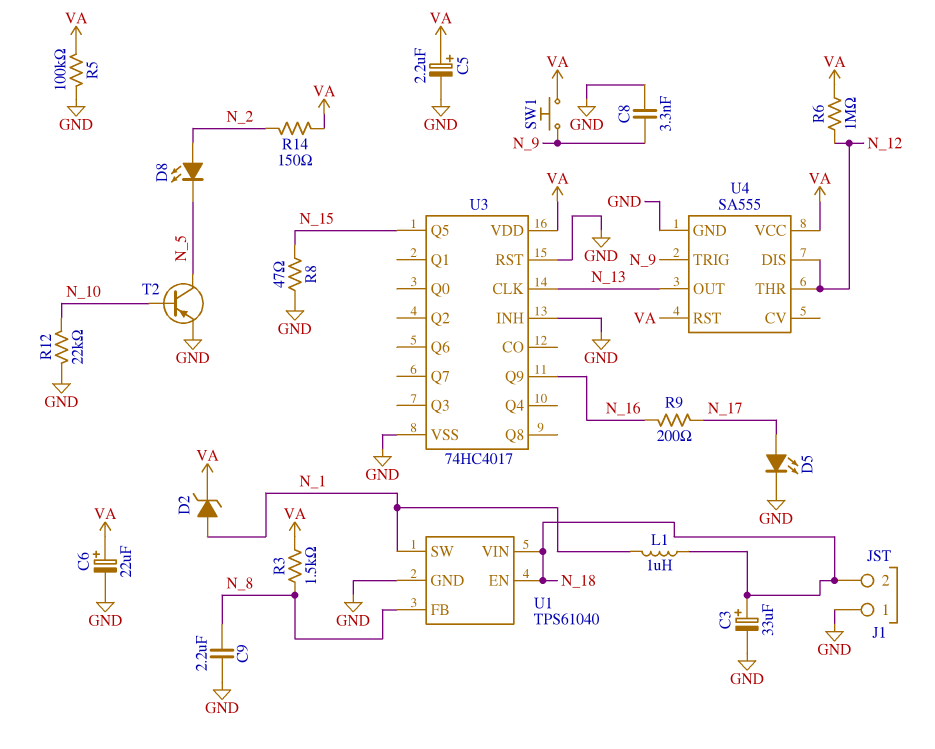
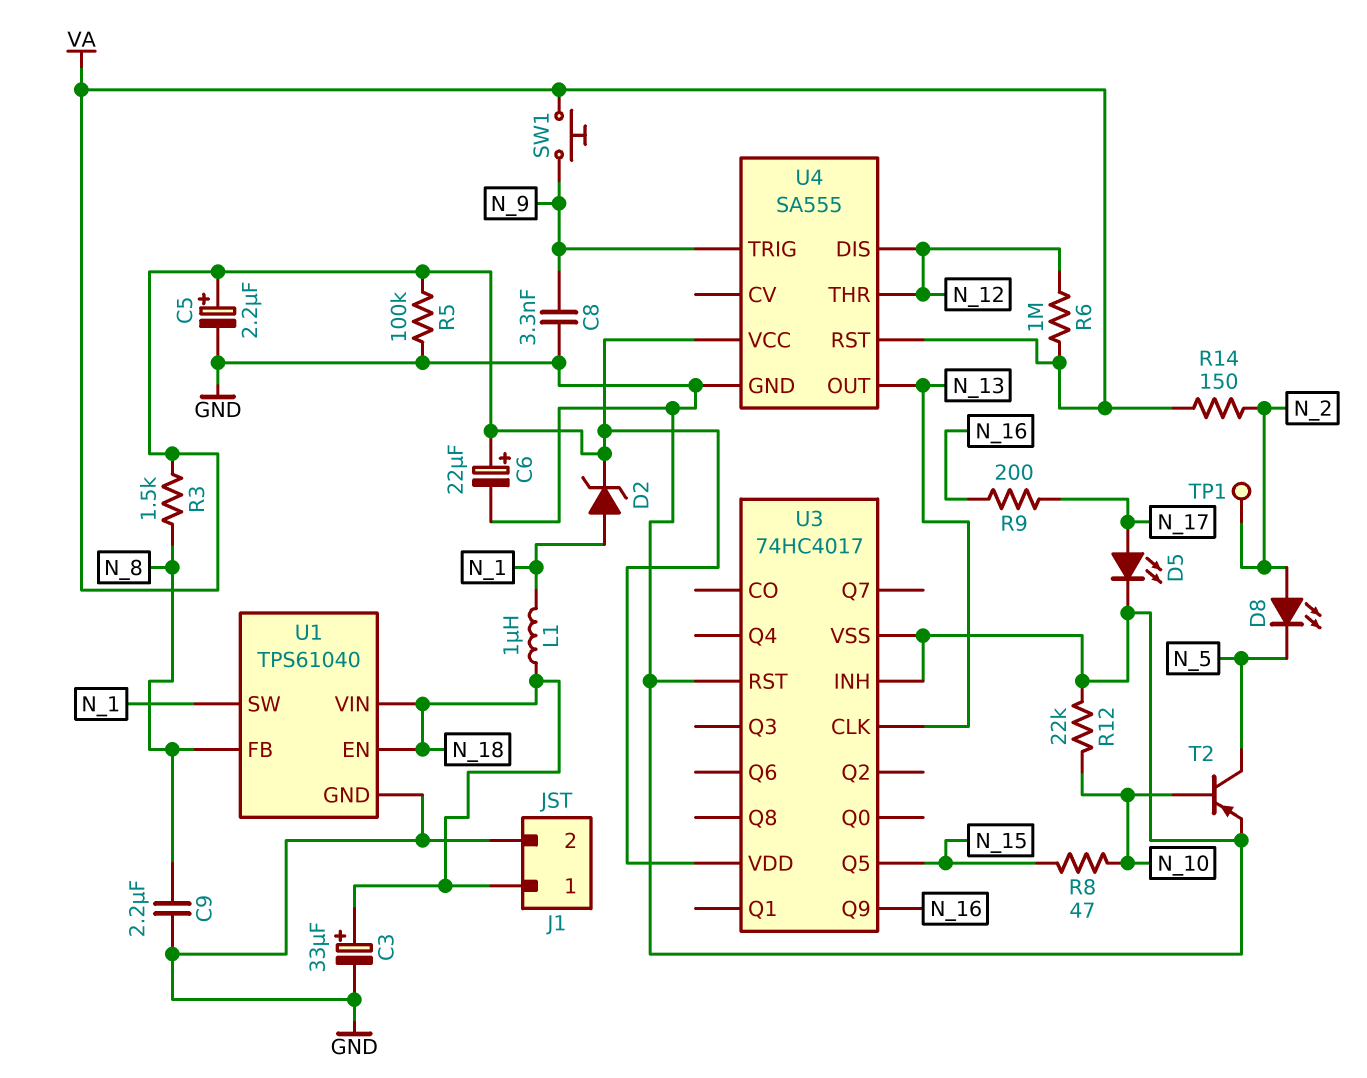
J1 pin 1: GND -> N_18
J1 pin 2: N_18 -> GND
R8: 47 (GND, N_15) -> 47 (N_10, N_15)
TP1: none -> test point (N_2)

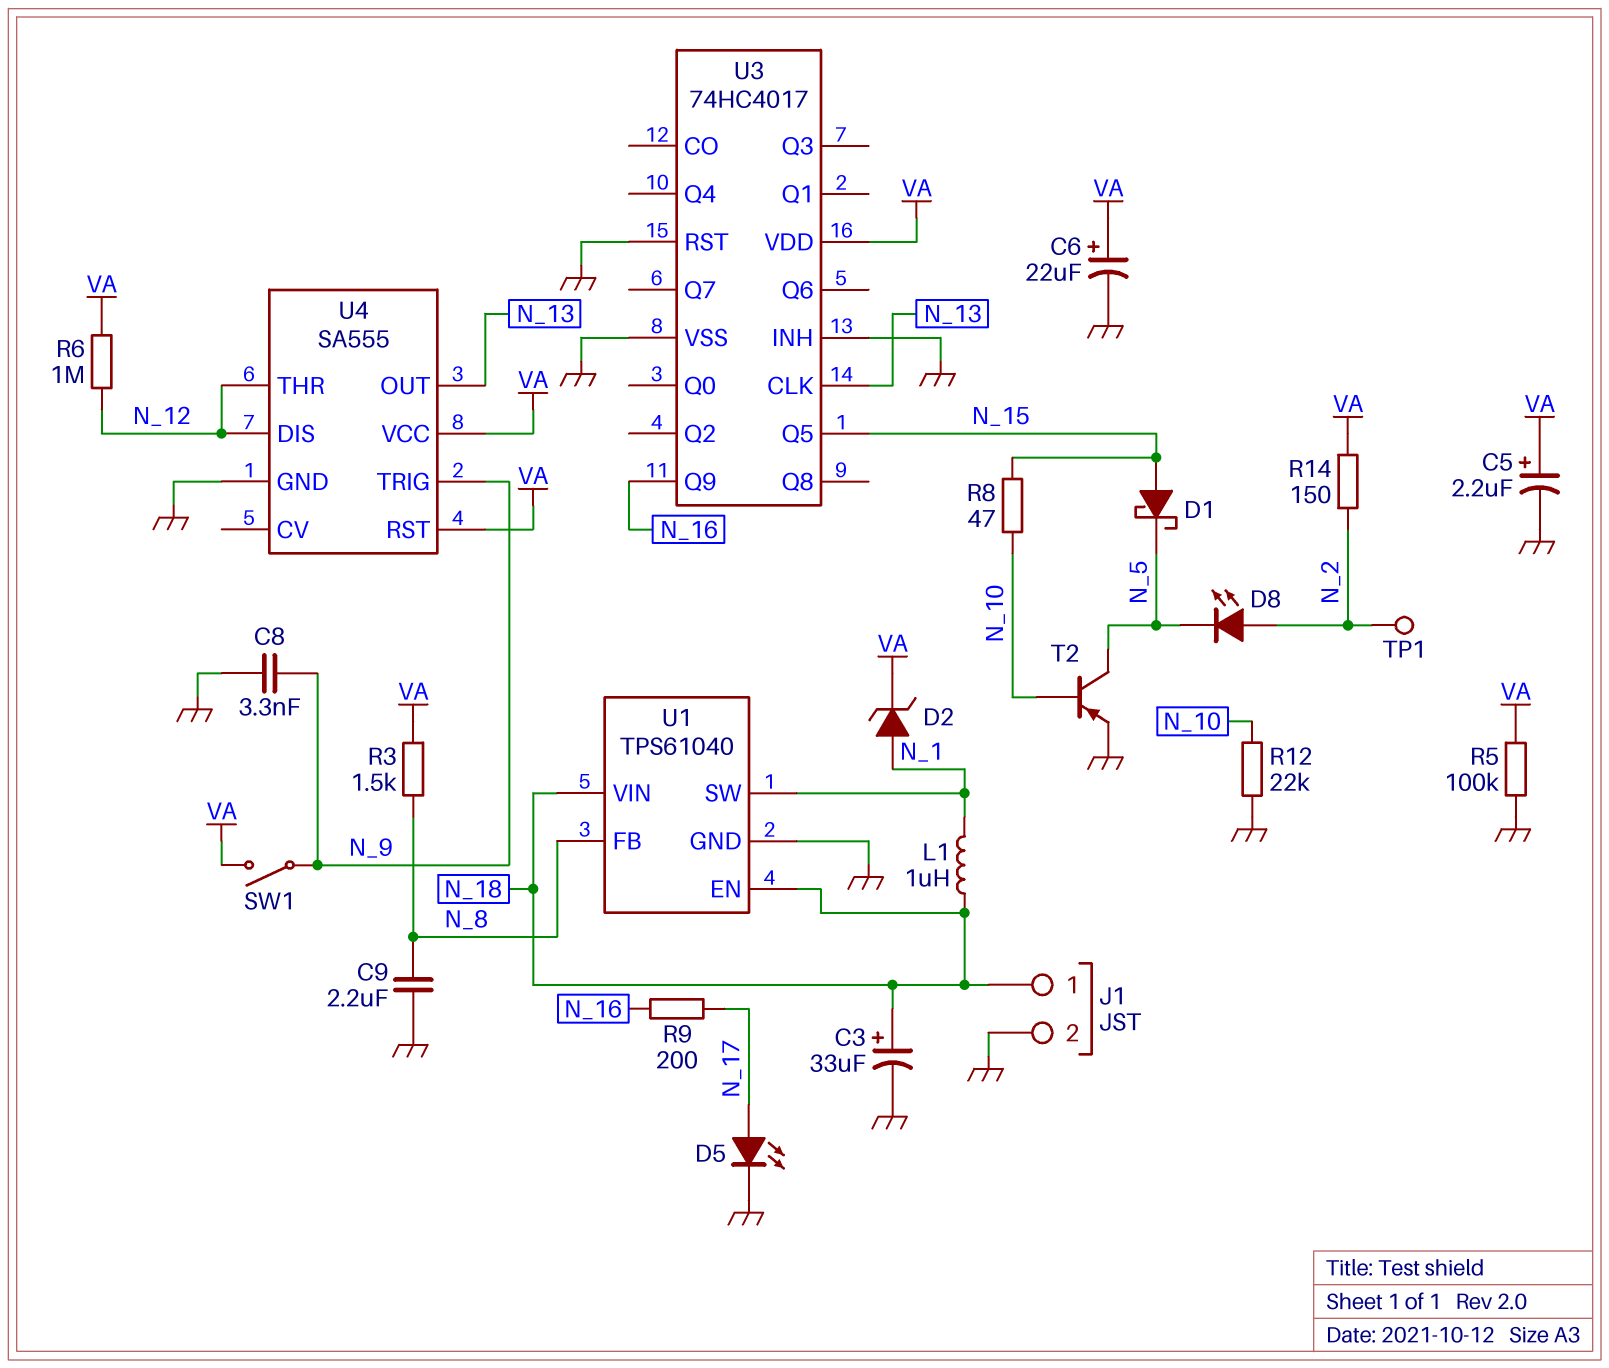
D1: none -> schottky (A N_15, K N_5)
SW1: button (N_9, VA) -> switch (N_9, VA)

